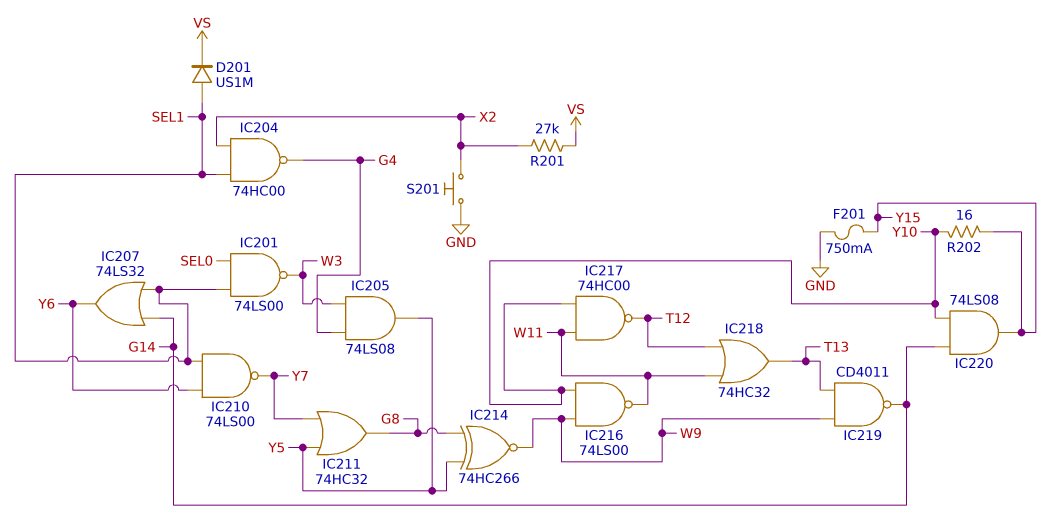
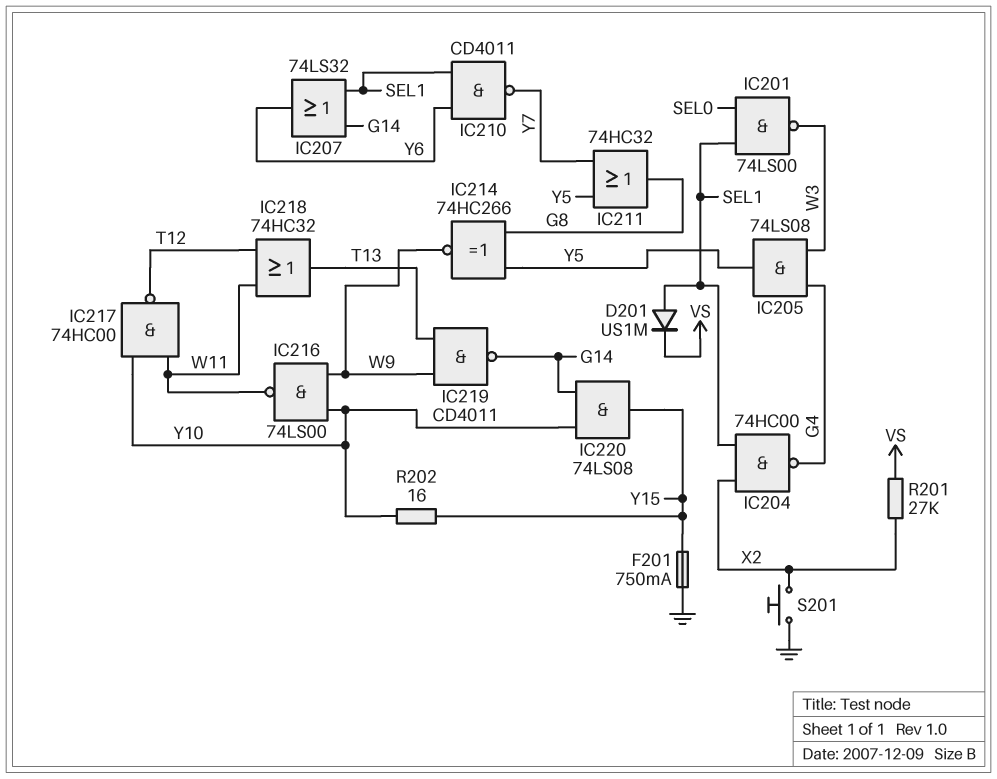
IC210: NAND 74LS00 (in SEL1, in Y6, out Y7) -> NAND CD4011 (in SEL1, in Y6, out Y7)

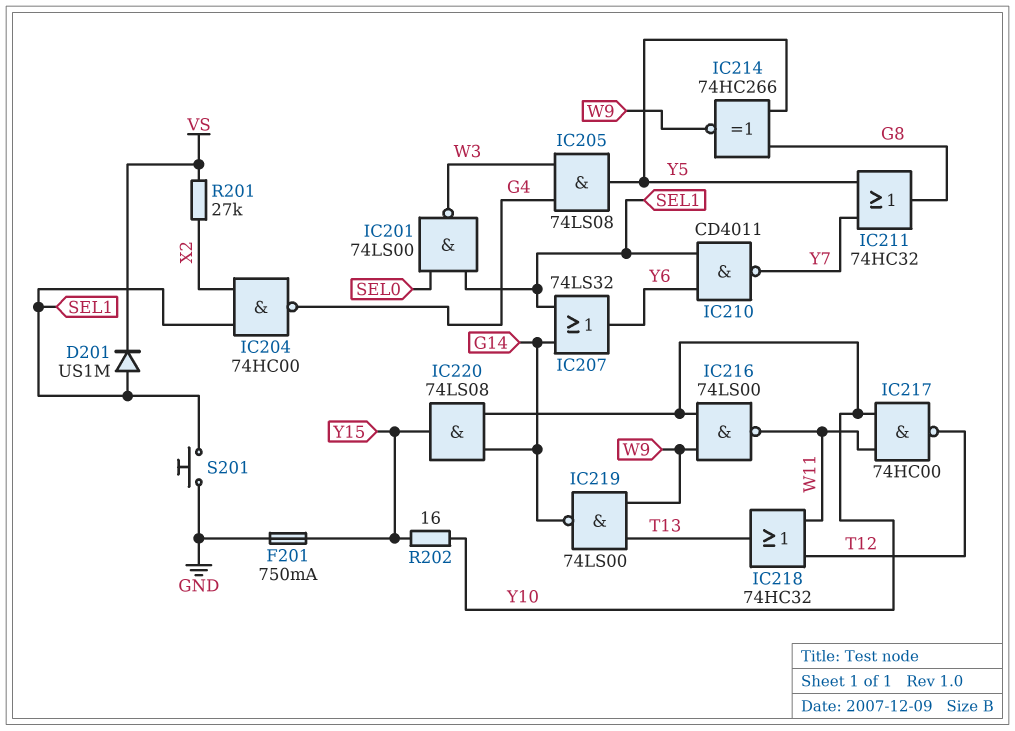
IC219: NAND CD4011 (in T13, in W9, out G14) -> NAND 74LS00 (in T13, in W9, out G14)
S201: button (GND, X2) -> button (GND, SEL1)

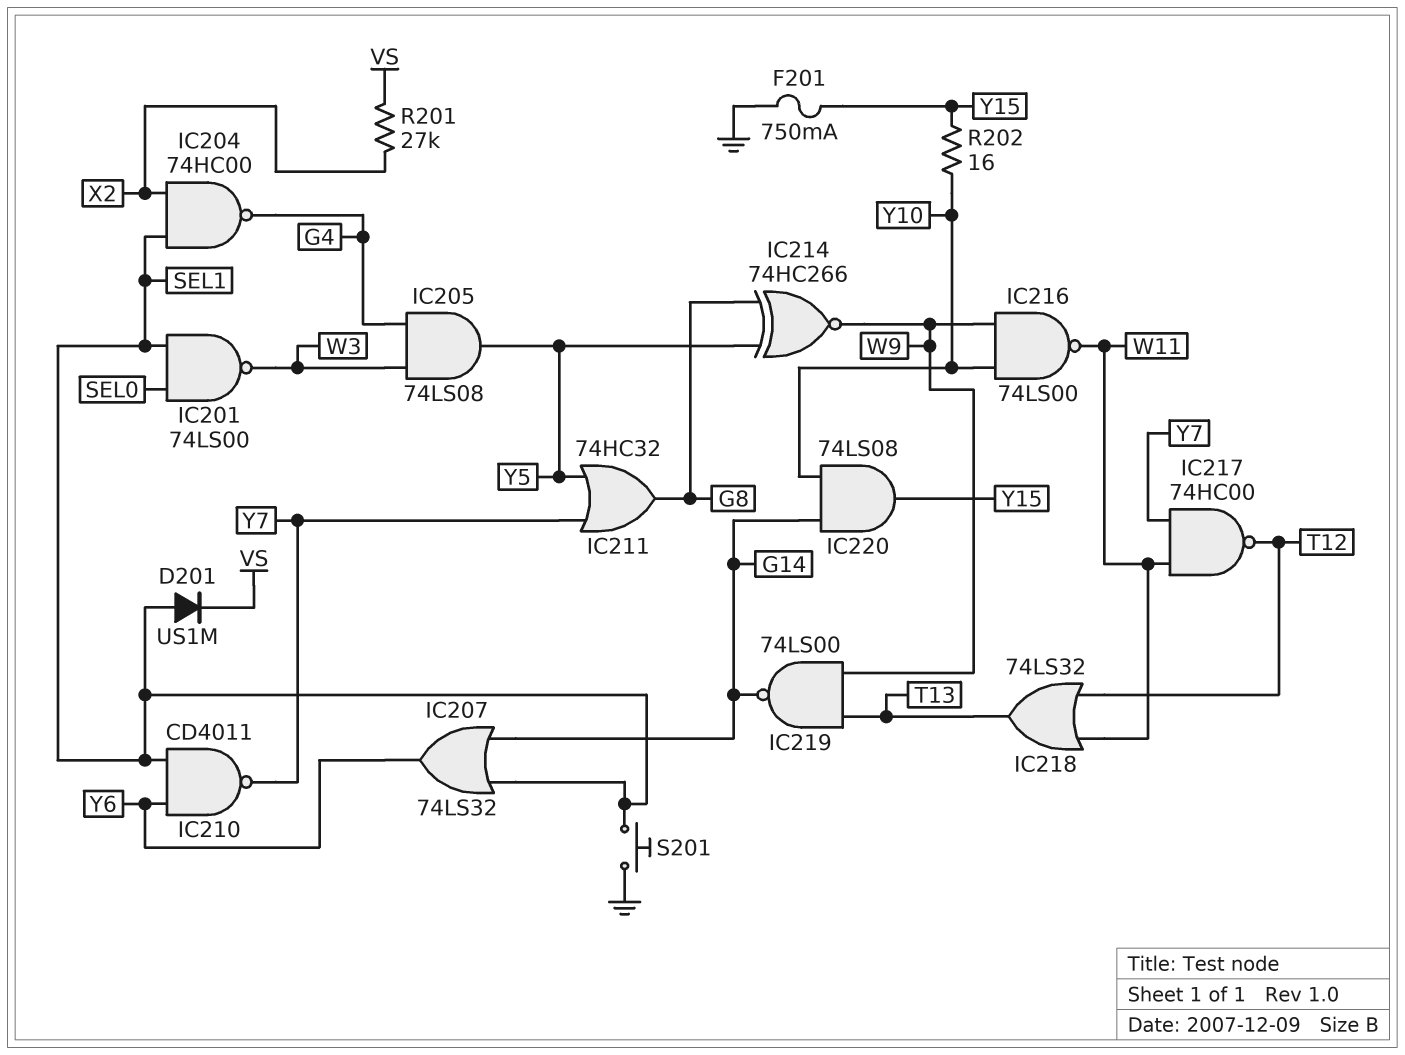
IC217: NAND 74HC00 (in W11, in Y10, out T12) -> NAND 74HC00 (in W11, in Y7, out T12)
IC218: OR 74HC32 (in T12, in W11, out T13) -> OR 74LS32 (in T12, in W11, out T13)

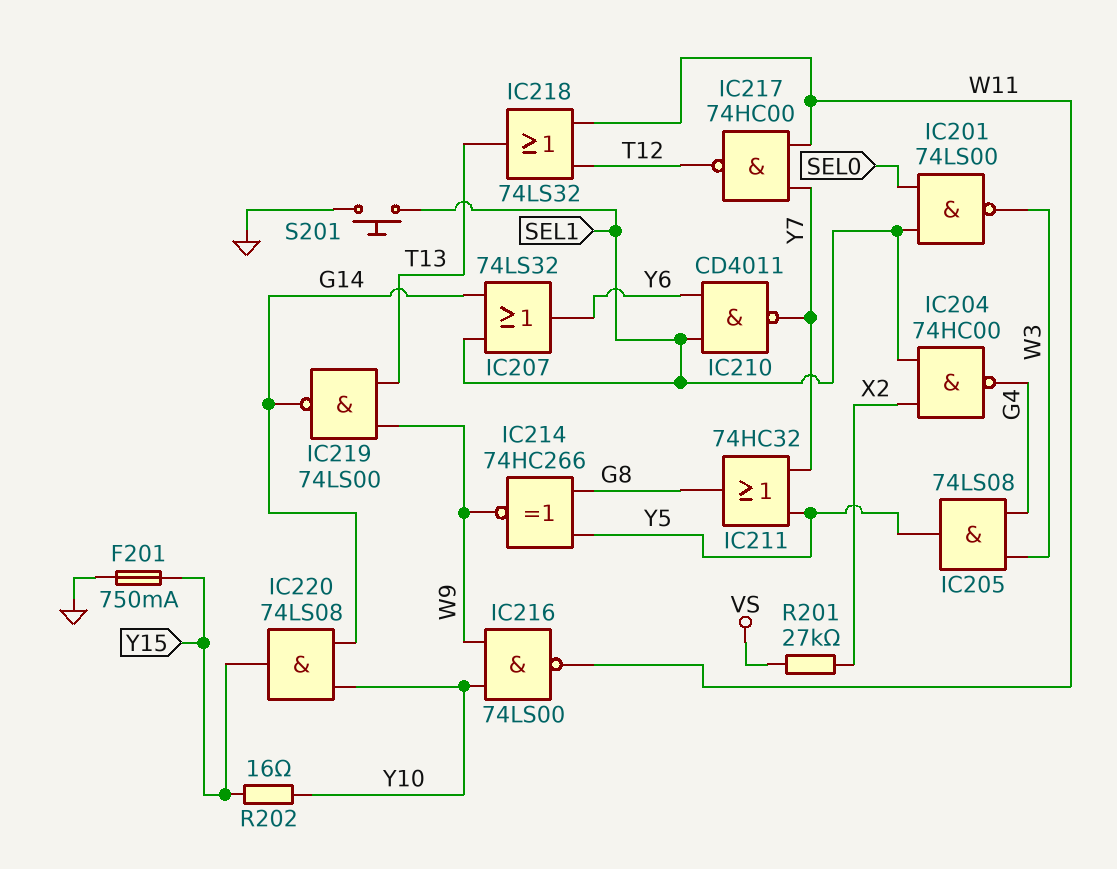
D201: diode US1M (A SEL1, K VS) -> none

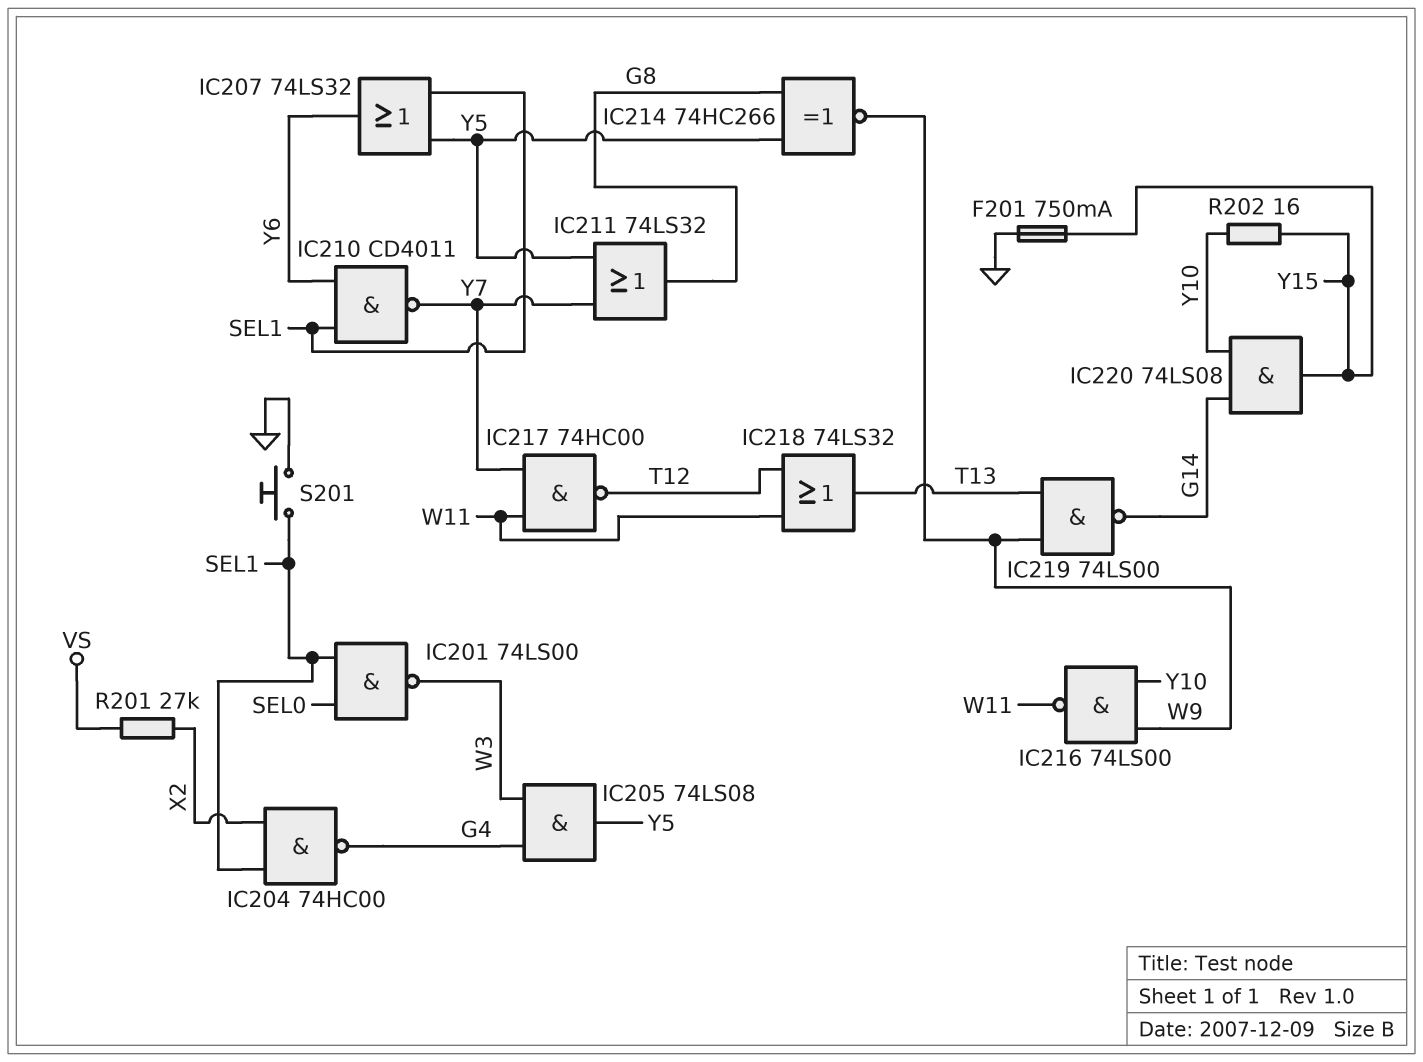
IC207: OR 74LS32 (in G14, in SEL1, out Y6) -> OR 74LS32 (in SEL1, in Y5, out Y6)
IC211: OR 74HC32 (in Y5, in Y7, out G8) -> OR 74LS32 (in Y5, in Y7, out G8)

